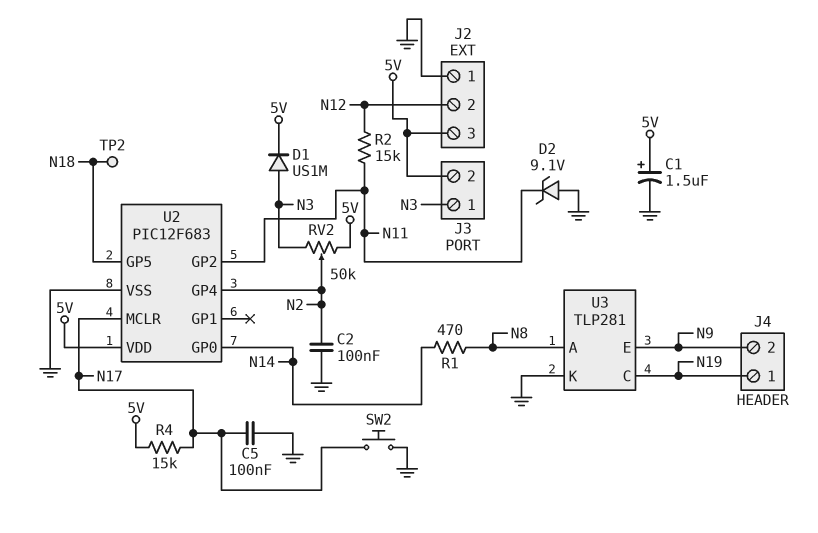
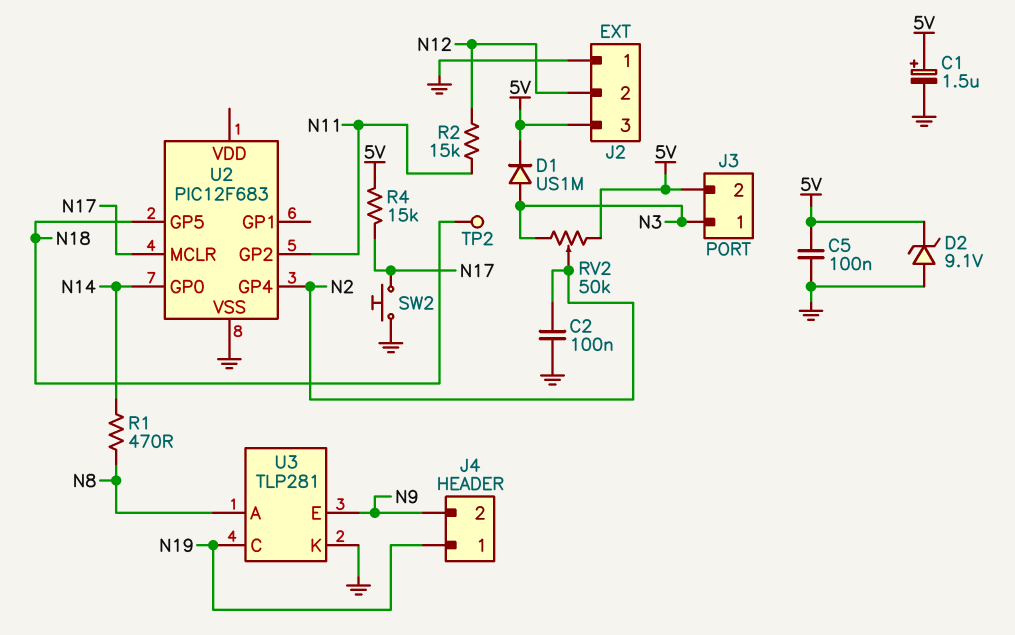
C5: 100nF (GND, N17) -> 100nF (5V, GND)
D2: zener 9.1V (A GND, K N11) -> zener 9.1V (A GND, K 5V)
U2 pin VDD: 5V -> none

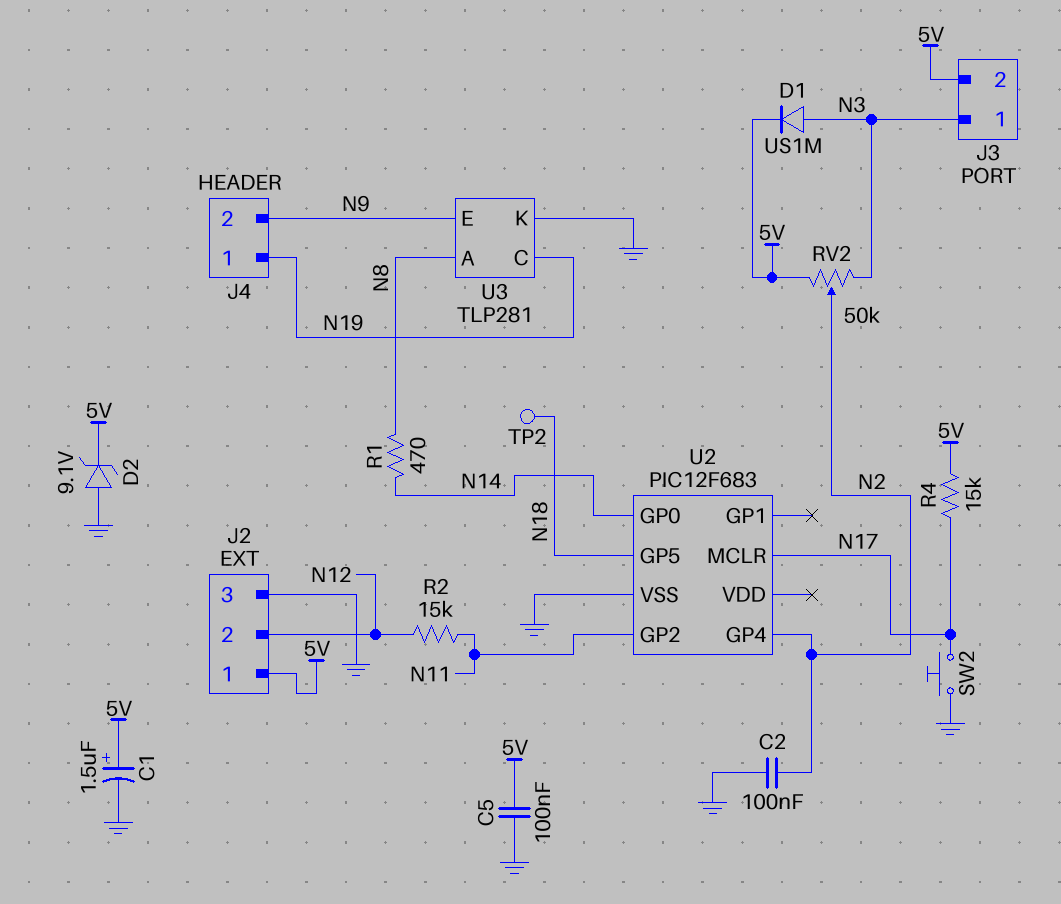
J2 pin 1: GND -> 5V
J2 pin 3: 5V -> GND

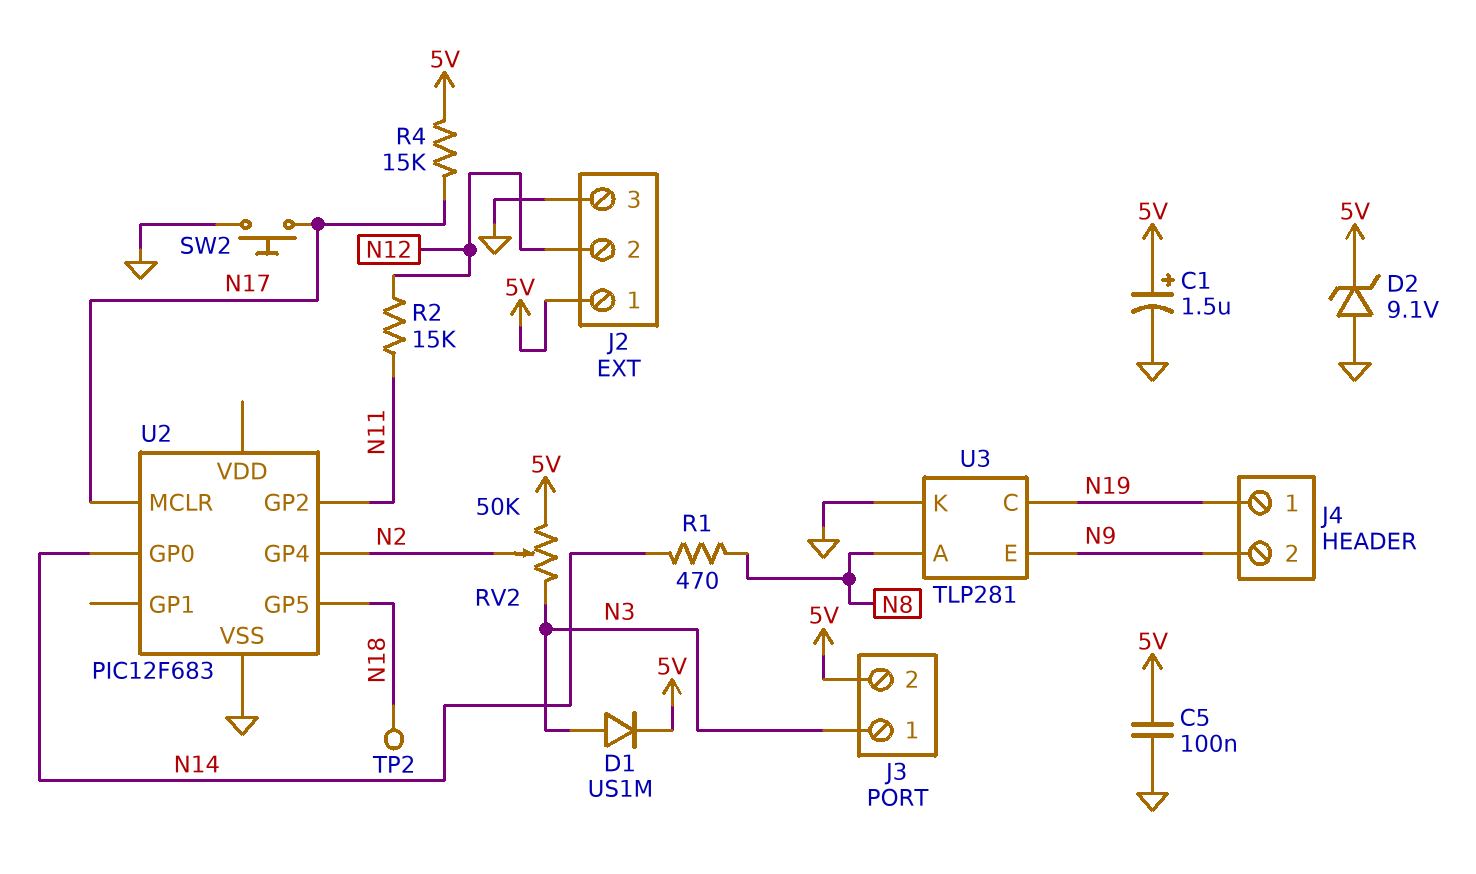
C2: 100nF (GND, N2) -> none

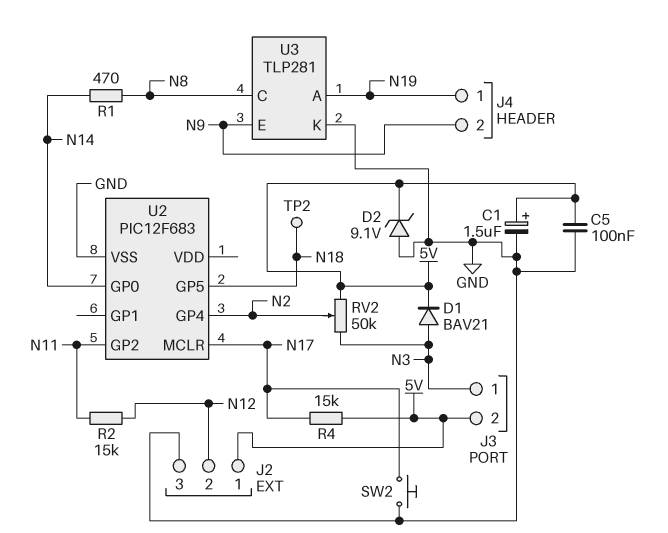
D1: diode US1M (A N3, K 5V) -> diode BAV21 (A N3, K 5V)
U3 pin A: N8 -> N19
U3 pin C: N19 -> N8

